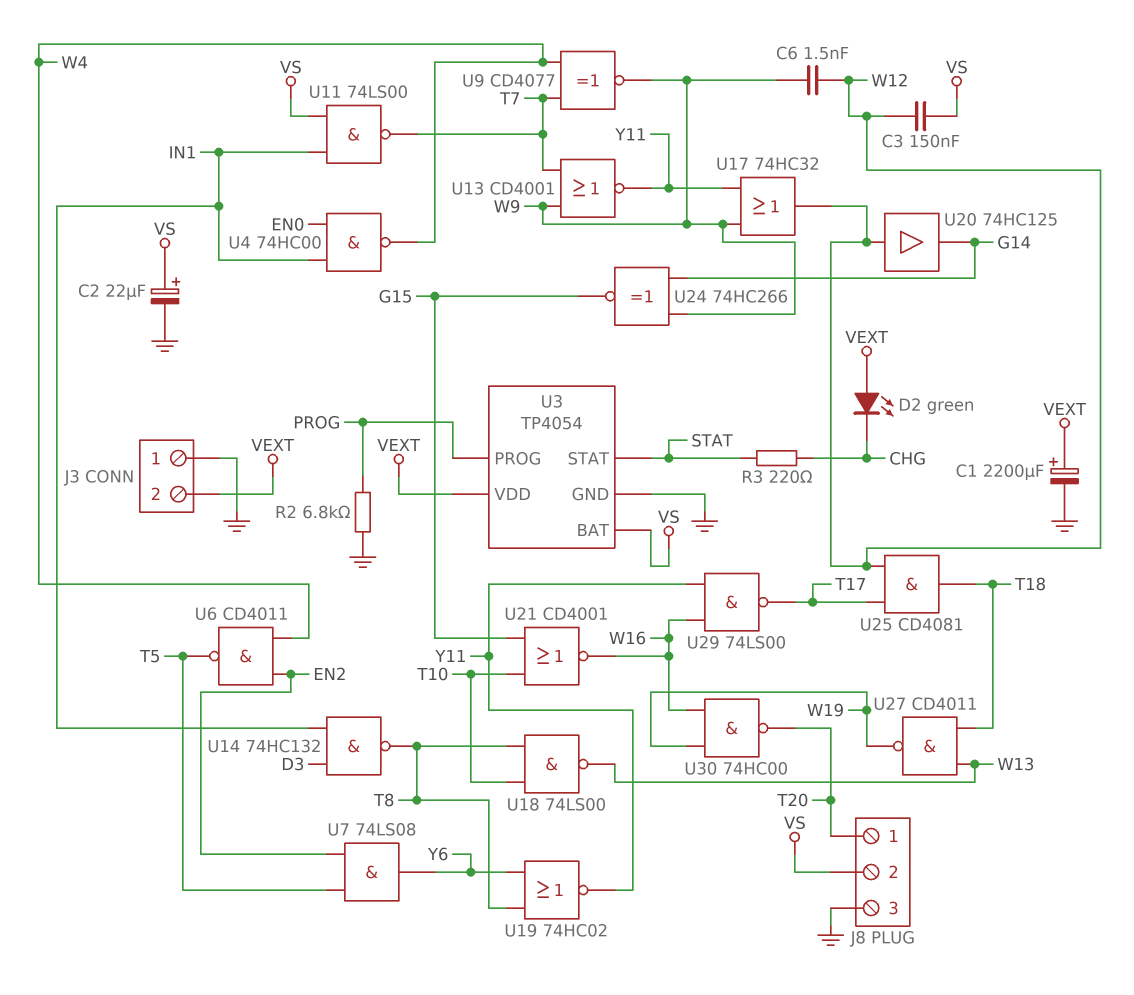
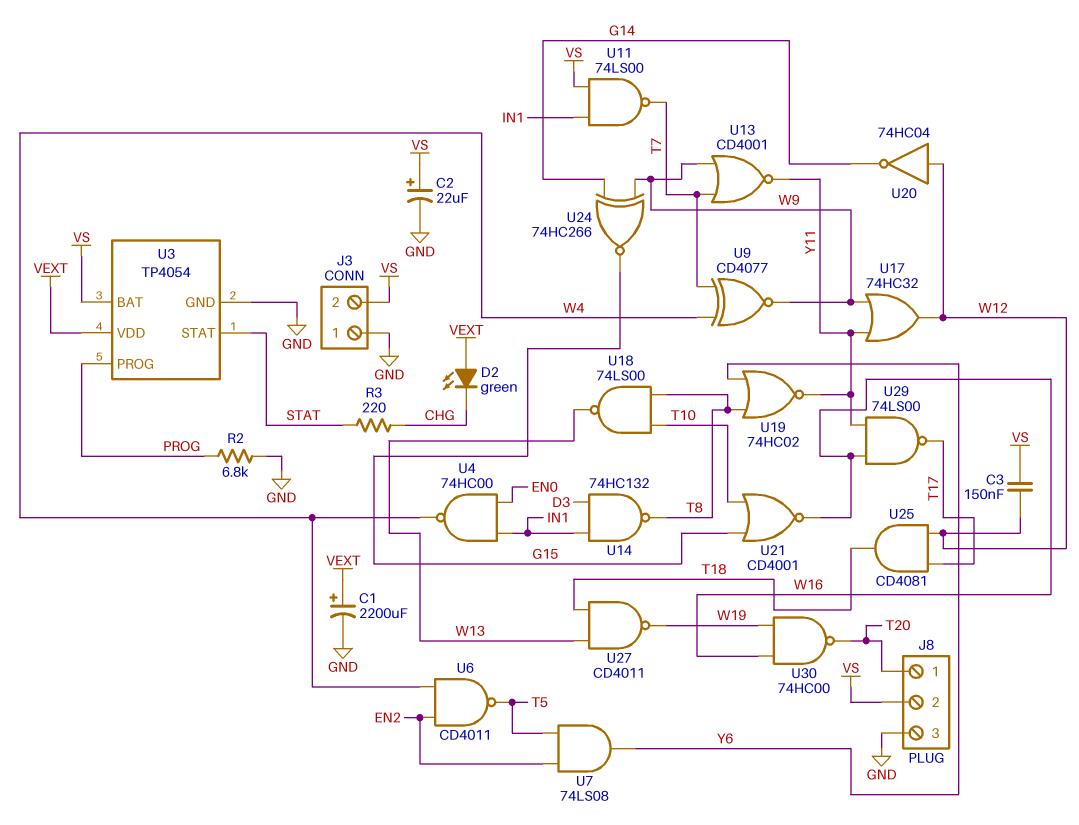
C6: 1.5nF (W9, W12) -> none
J3 pin 2: VEXT -> VS
U20: buffer 74HC125 (in W12, out G14) -> NOT 74HC04 (in W12, out G14)

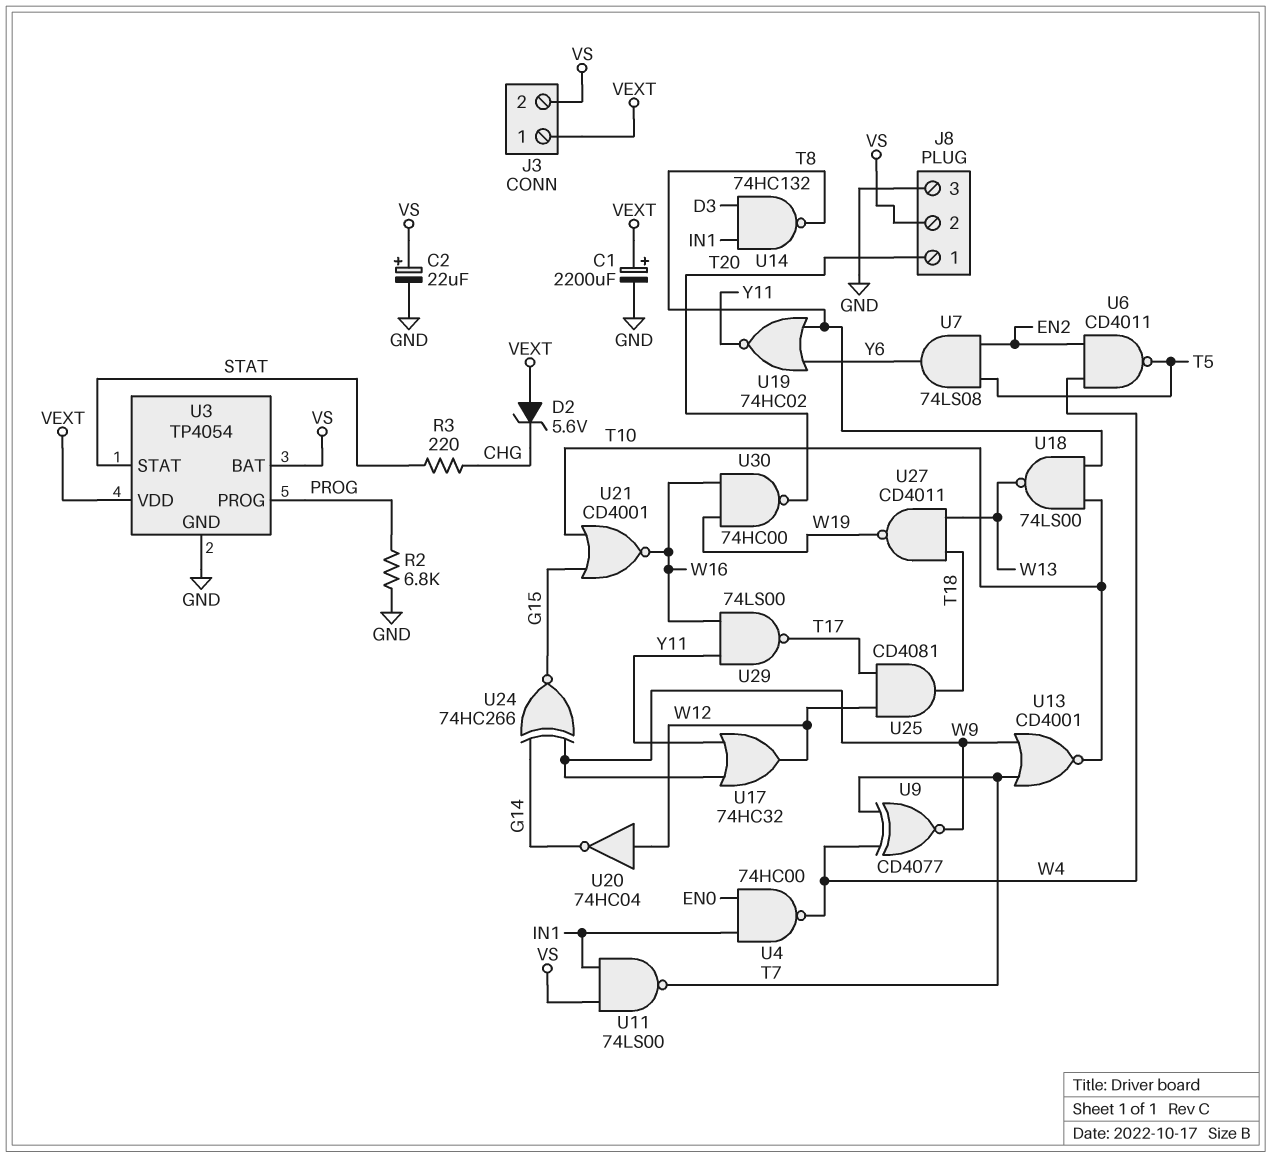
C3: 150nF (VS, W12) -> none
D2: LED green (A VEXT, K CHG) -> zener 5.6V (A VEXT, K CHG)
J3 pin 1: GND -> VEXT
U13: NOR CD4001 (in T7, in W9, out Y11) -> NOR CD4001 (in T7, in W9, out T10)

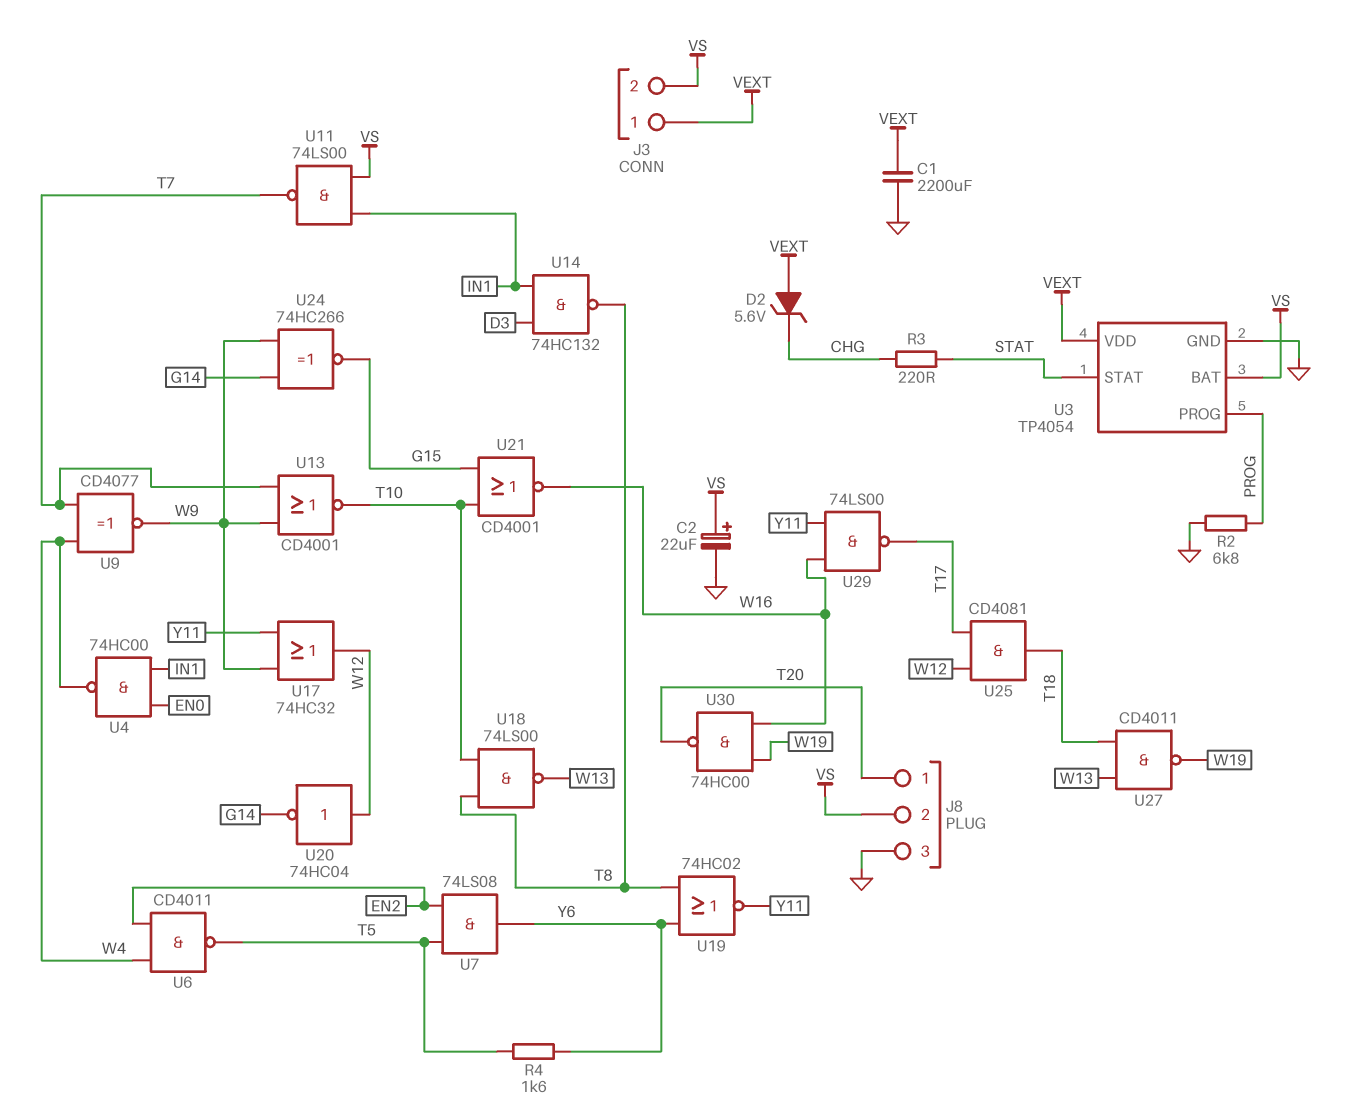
C1: 2200uF (plus VEXT, minus GND) -> 2200uF (GND, VEXT)
R4: none -> 1.6k (T5, Y6)

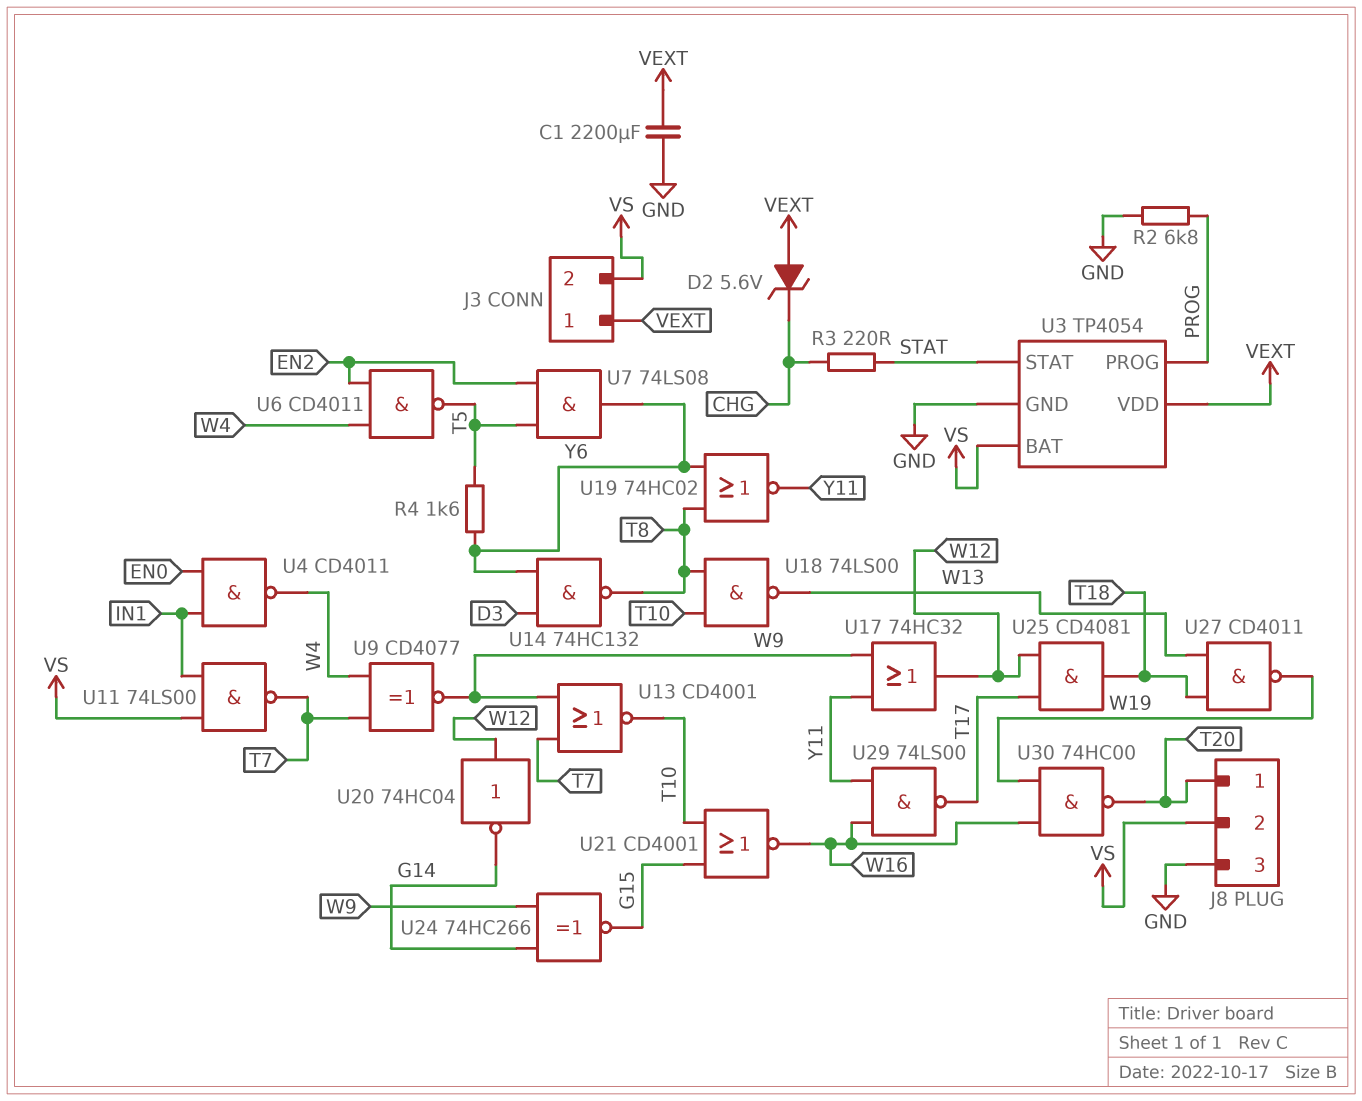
C2: 22uF (plus VS, minus GND) -> none
U4: NAND 74HC00 (in EN0, in IN1, out W4) -> NAND CD4011 (in EN0, in IN1, out W4)
U14: NAND 74HC132 (in D3, in IN1, out T8) -> NAND 74HC132 (in D3, in Y6, out T8)

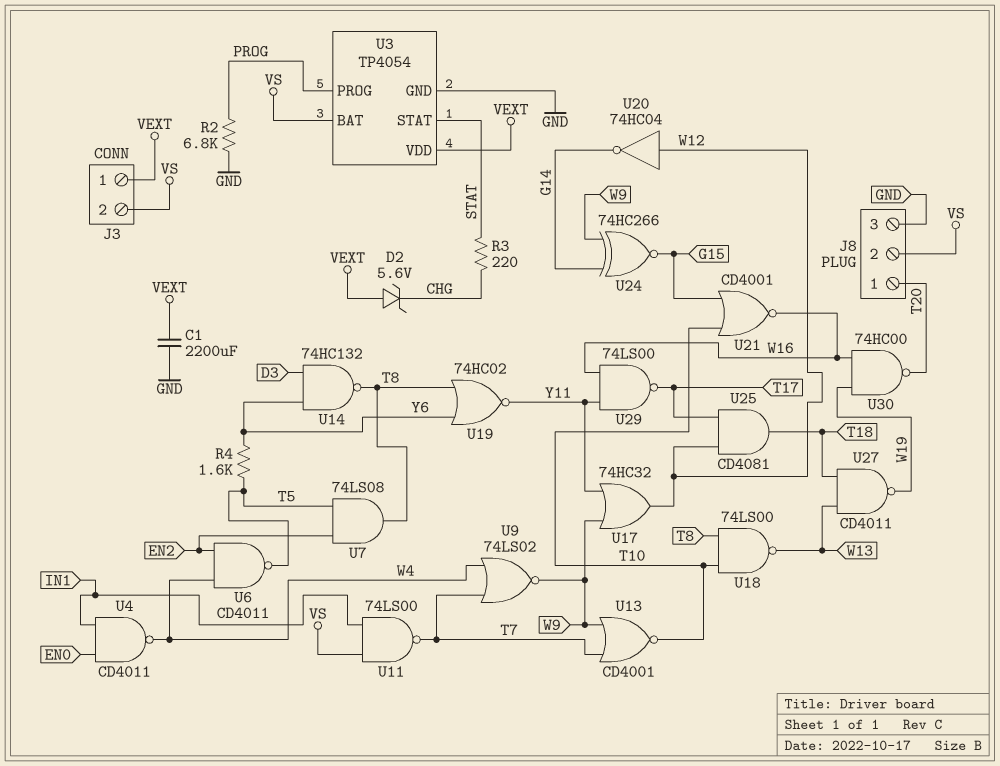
U7: AND 74LS08 (in EN2, in T5, out Y6) -> AND 74LS08 (in EN2, in T5, out T8)
U9: XNOR CD4077 (in T7, in W4, out W9) -> NOR 74LS02 (in T7, in W4, out W9)

